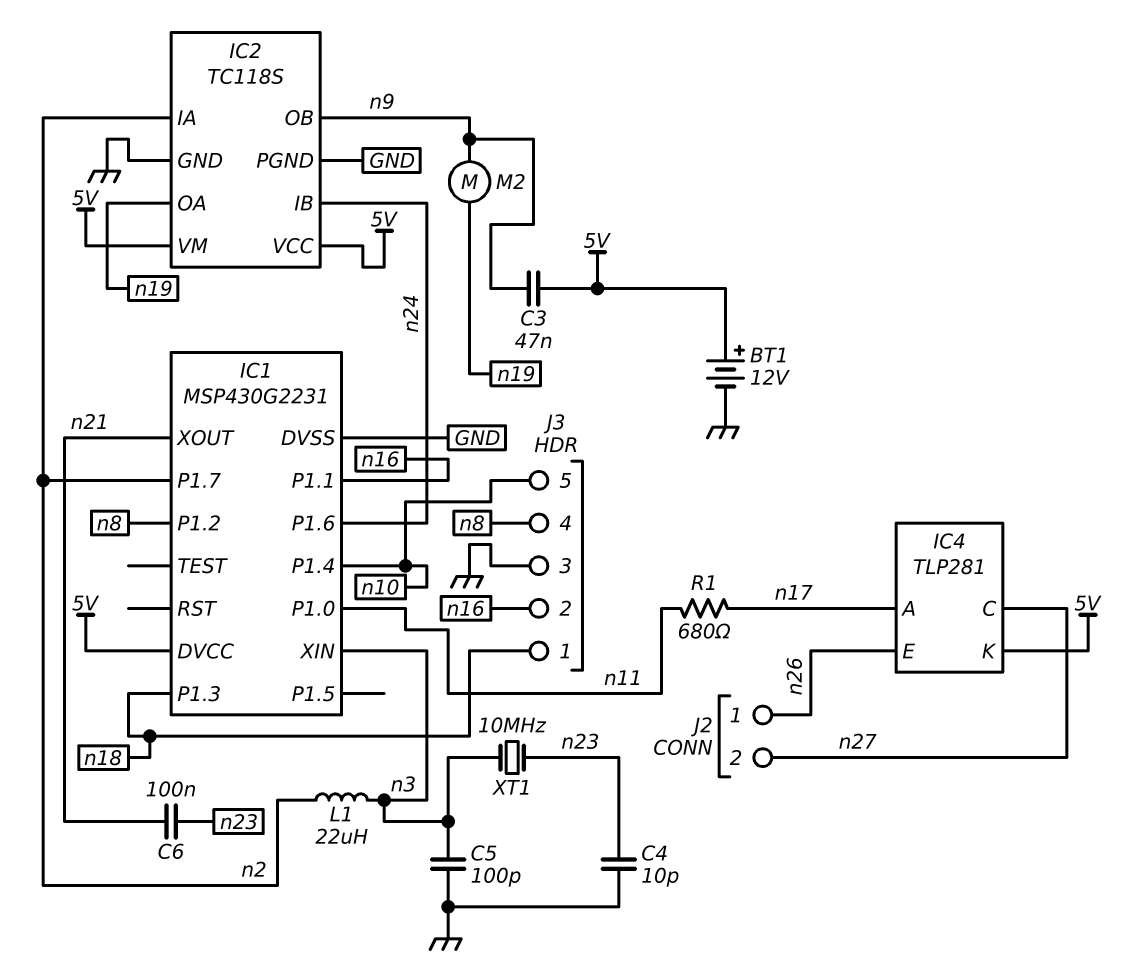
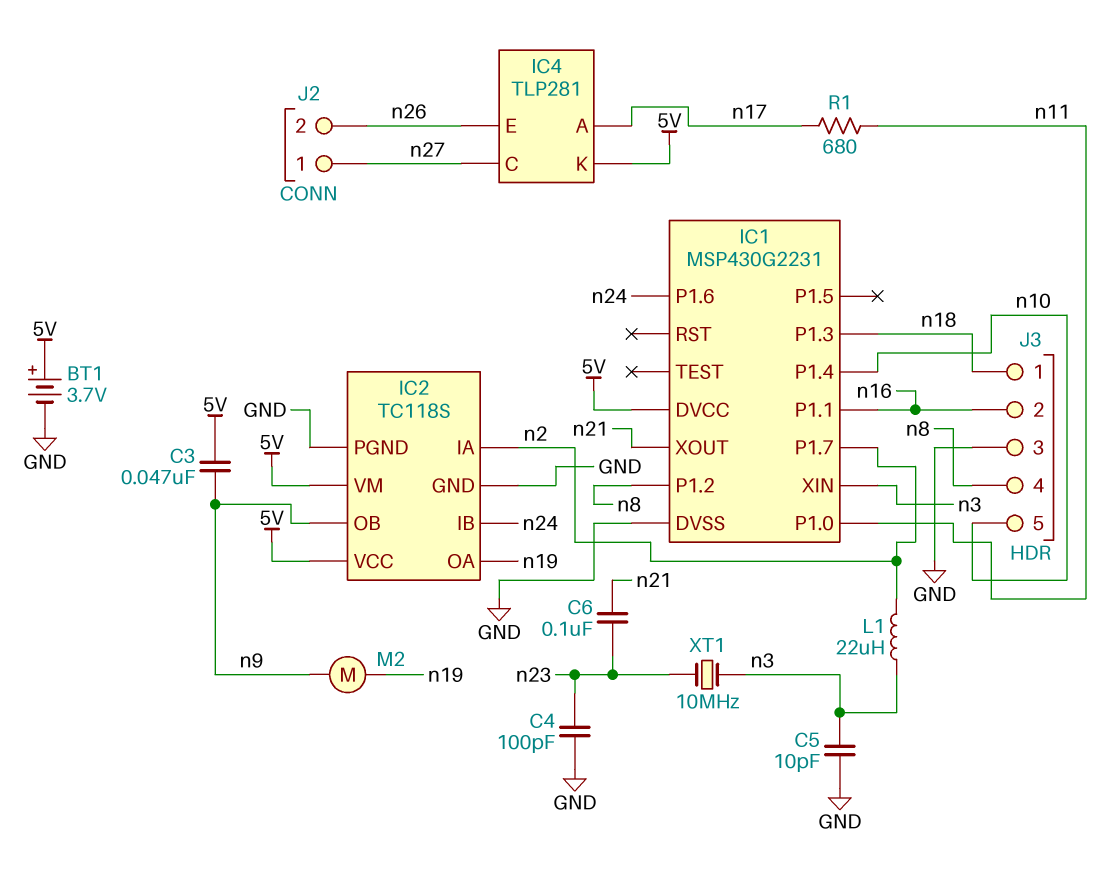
BT1: 12V (plus 5V, minus GND) -> 3.7V (plus 5V, minus GND)
C4: 10pF (GND, n23) -> 100pF (GND, n23)
C5: 100pF (GND, n3) -> 10pF (GND, n3)
J2 pin 1: n26 -> n27
J2 pin 2: n27 -> n26

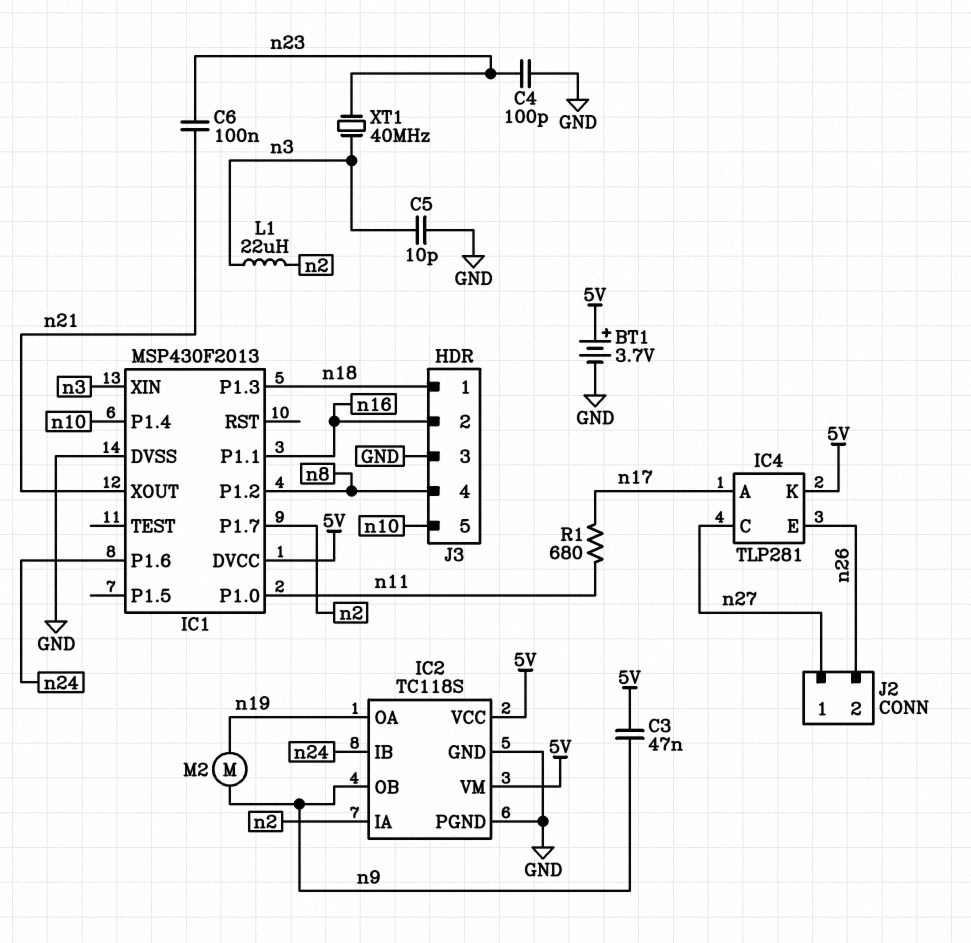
IC1: MSP430G2231 -> MSP430F2013
XT1: 10MHz (n3, n23) -> 40MHz (n3, n23)

